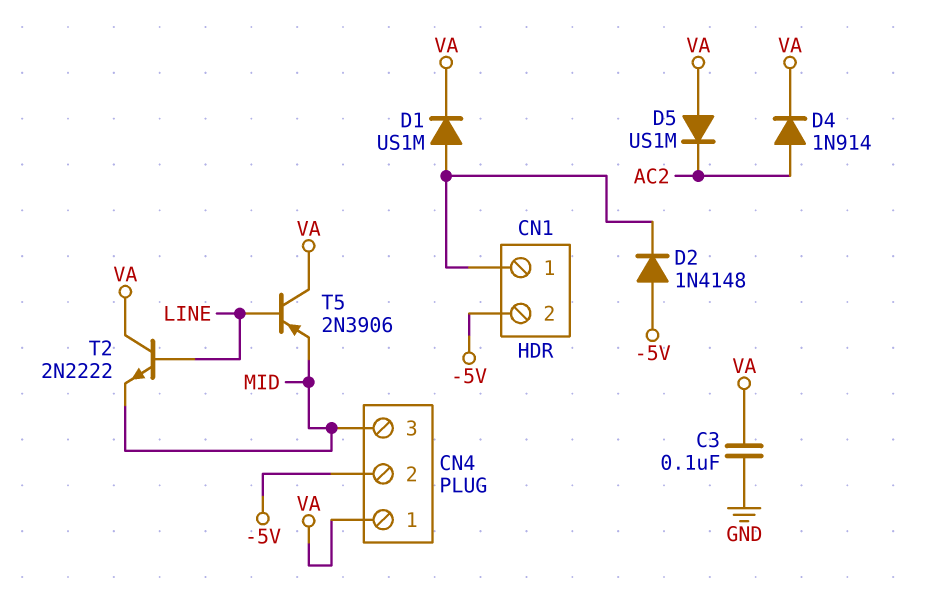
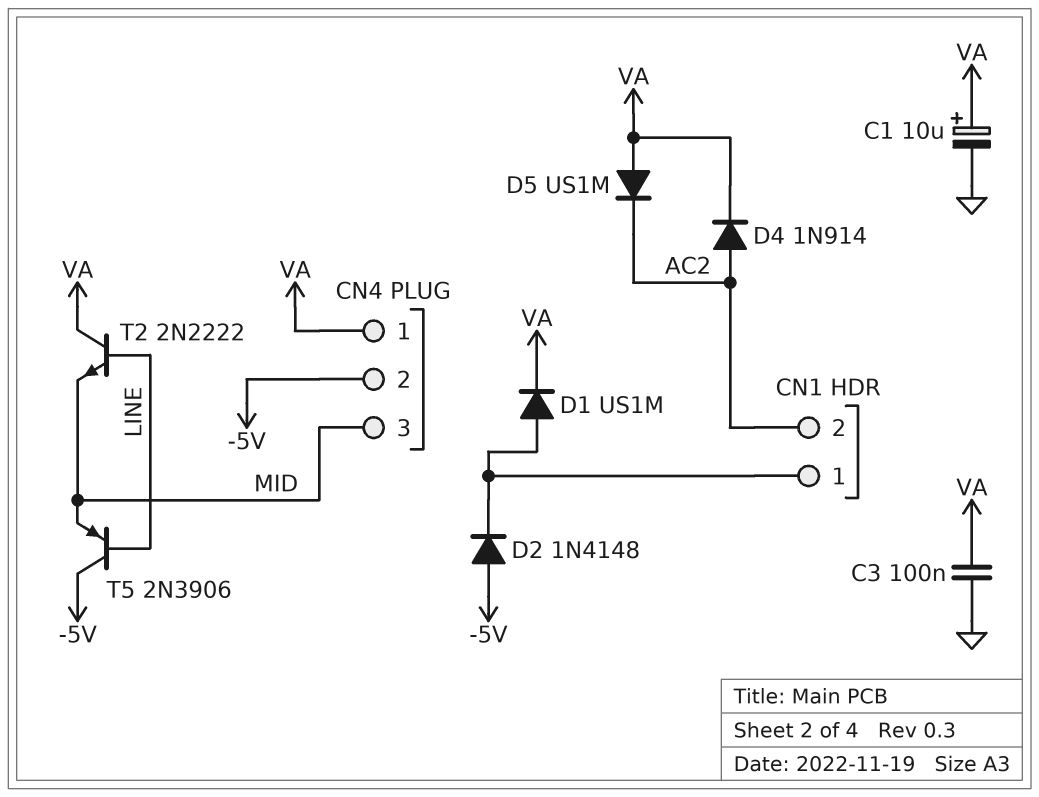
C1: none -> 10uF (plus VA, minus GND)
CN1 pin 2: -5V -> AC2
T5: PNP 2N3906 (B LINE, C VA, E MID) -> PNP 2N3906 (B LINE, C -5V, E MID)

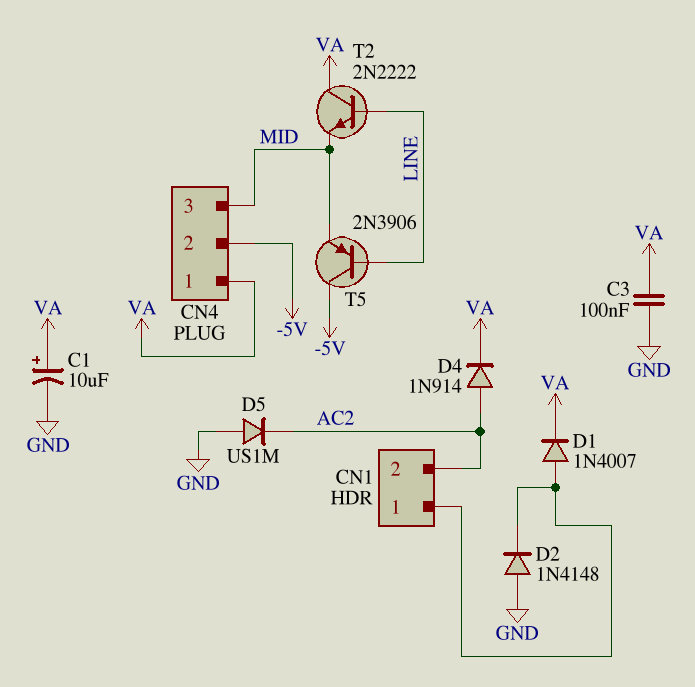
D1: diode US1M (A CN1/1, K VA) -> diode 1N4007 (A CN1/1, K VA)
D2: diode 1N4148 (A -5V, K CN1/1) -> diode 1N4148 (A GND, K CN1/1)
D5: diode US1M (A VA, K AC2) -> diode US1M (A GND, K AC2)

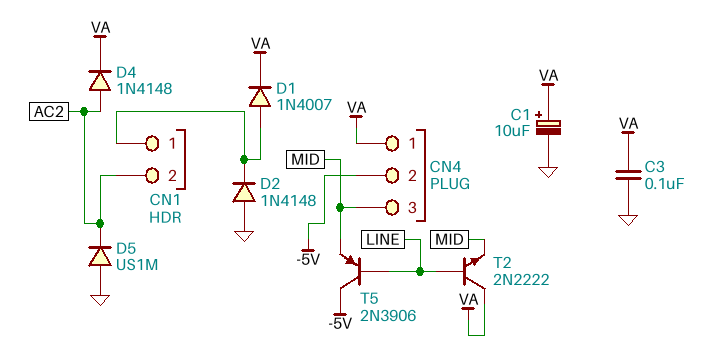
D4: diode 1N914 (A AC2, K VA) -> diode 1N4148 (A AC2, K VA)

